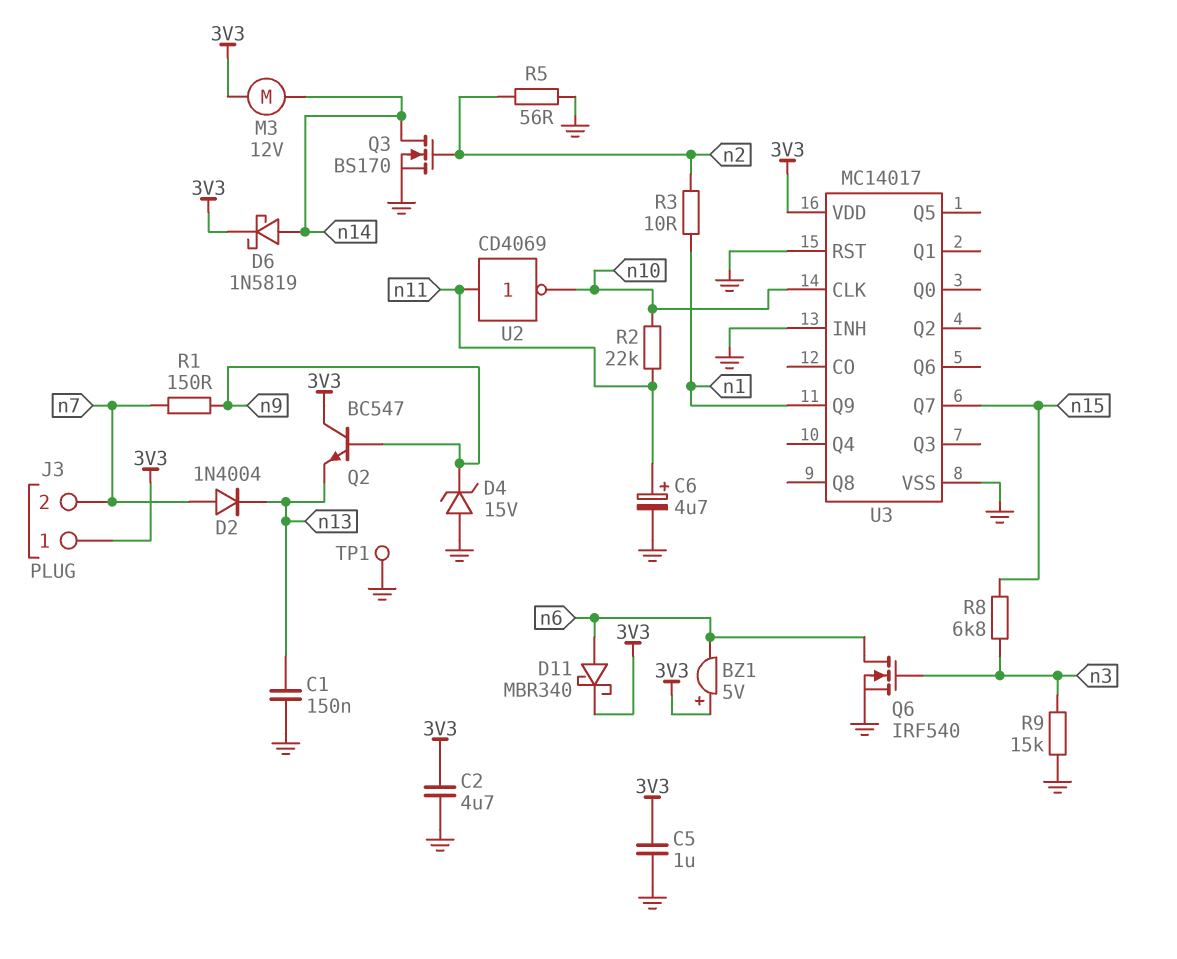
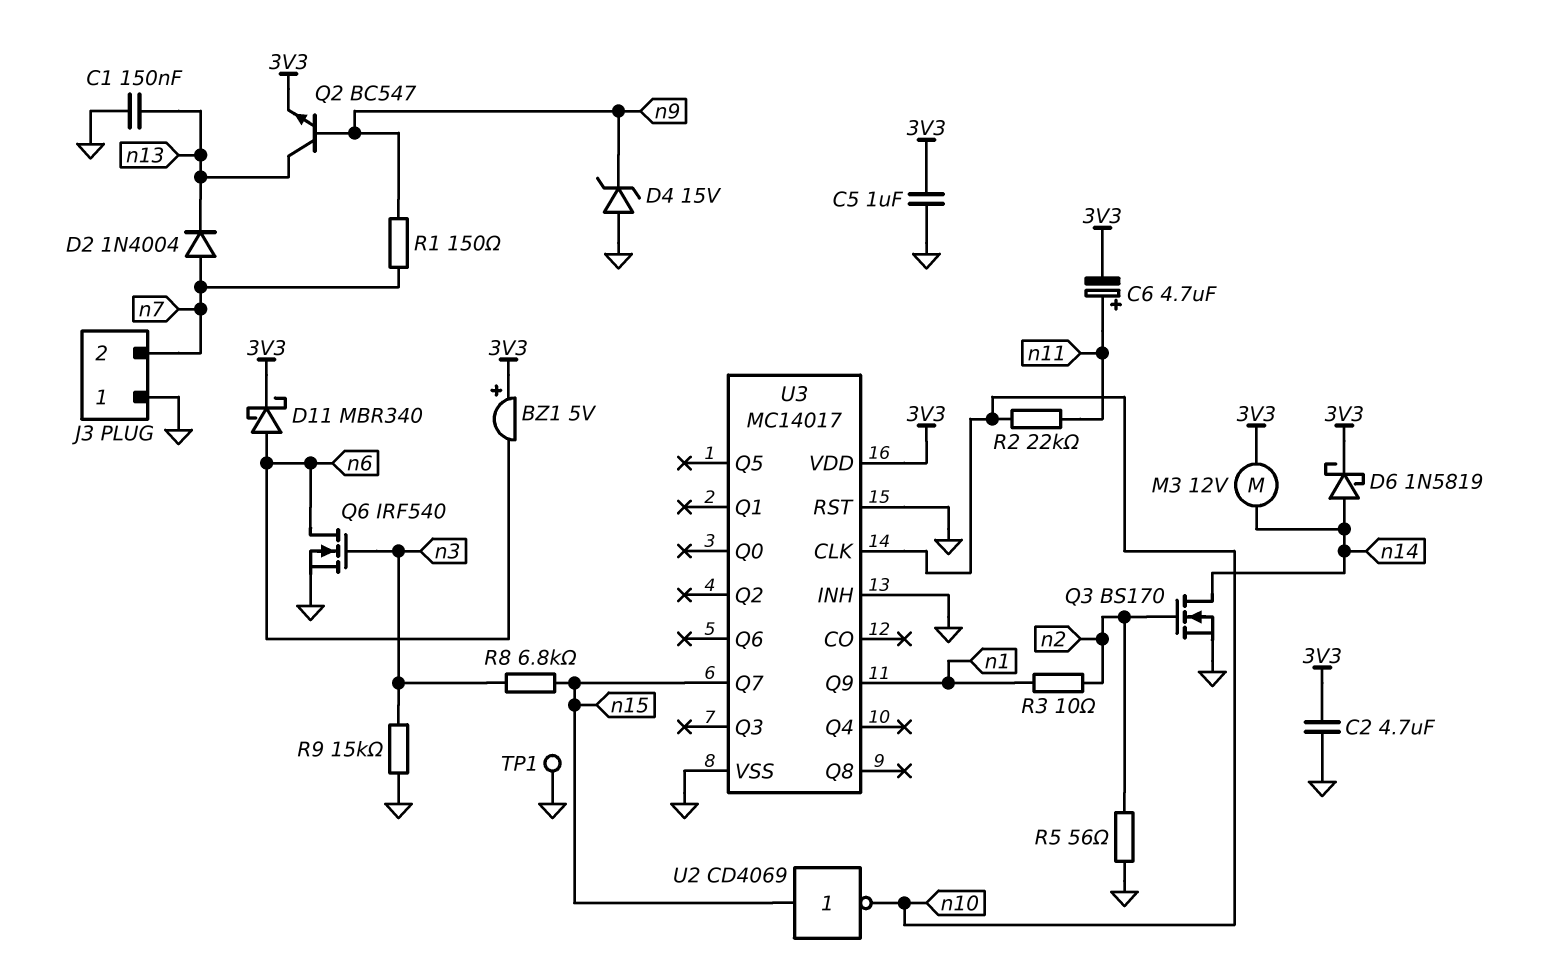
C6: 4.7uF (plus n11, minus GND) -> 4.7uF (plus n11, minus 3V3)
J3 pin 1: 3V3 -> GND
Q2: NPN BC547 (B n9, C 3V3, E n13) -> NPN BC547 (B n9, C n13, E 3V3)
U2: NOT CD4069 (in n11, out n10) -> NOT CD4069 (in n15, out n10)

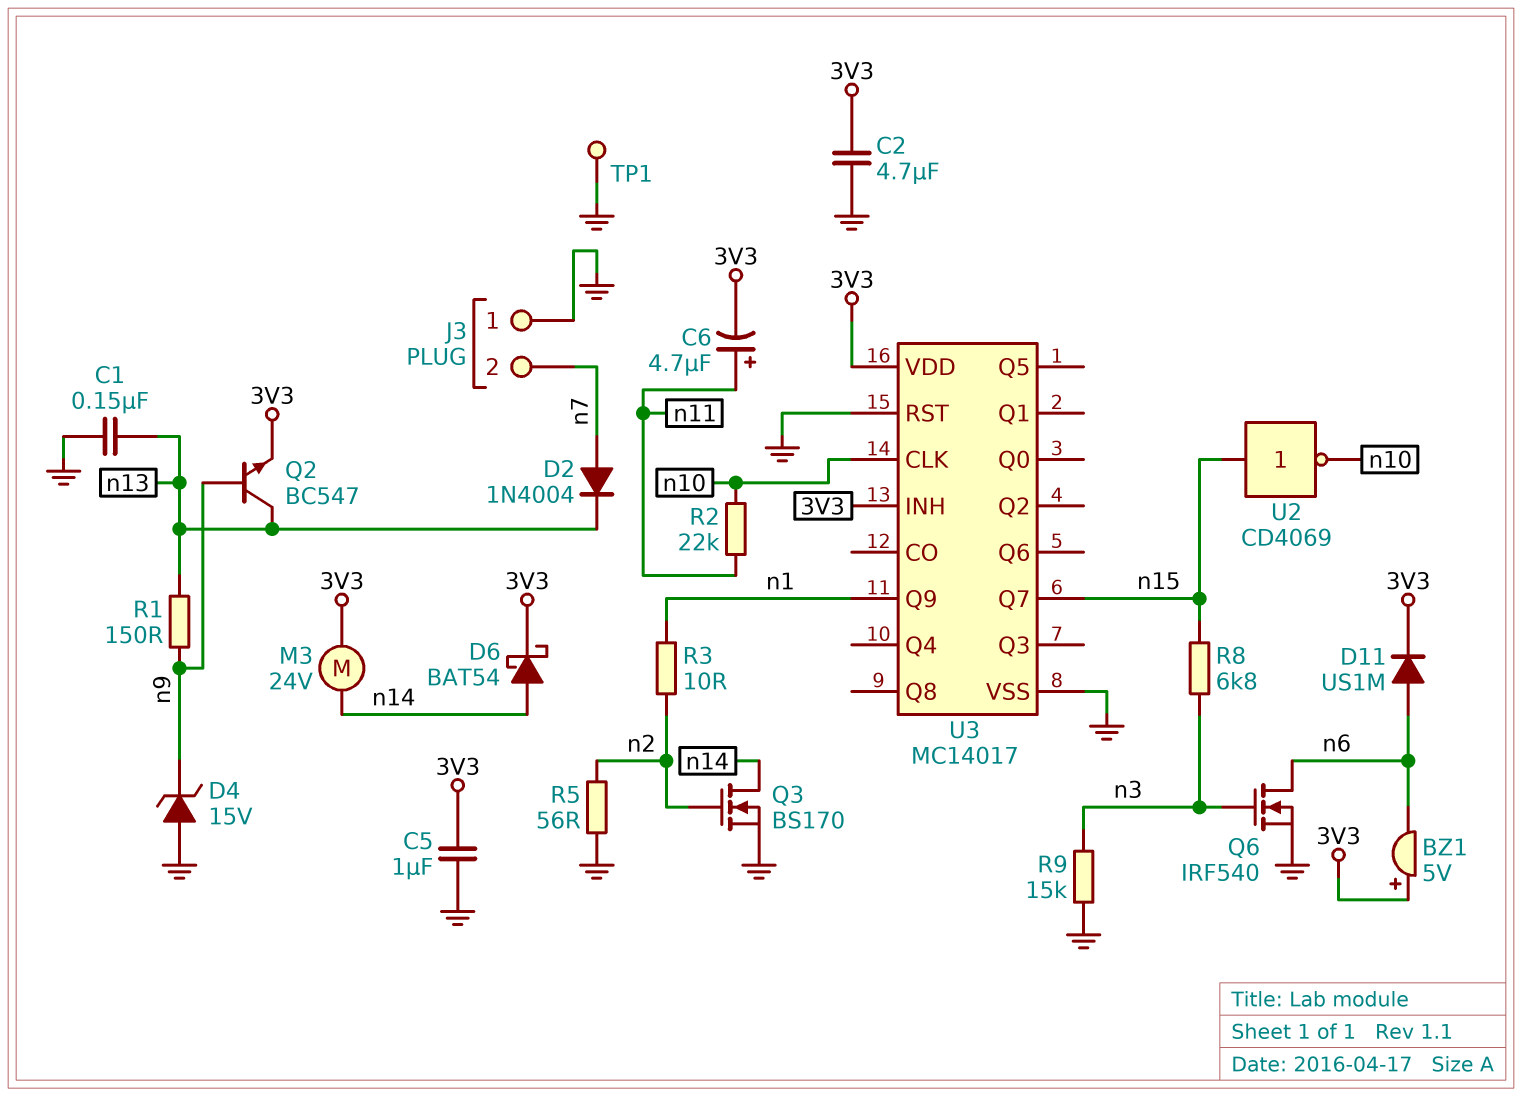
D6: schottky 1N5819 (A n14, K 3V3) -> schottky BAT54 (A n14, K 3V3)
D11: schottky MBR340 (A n6, K 3V3) -> diode US1M (A n6, K 3V3)
M3: motor 12V (3V3, n14) -> motor 24V (3V3, n14)
R1: 150 (n7, n9) -> 150 (n9, n13)
U3 pin INH: GND -> 3V3

